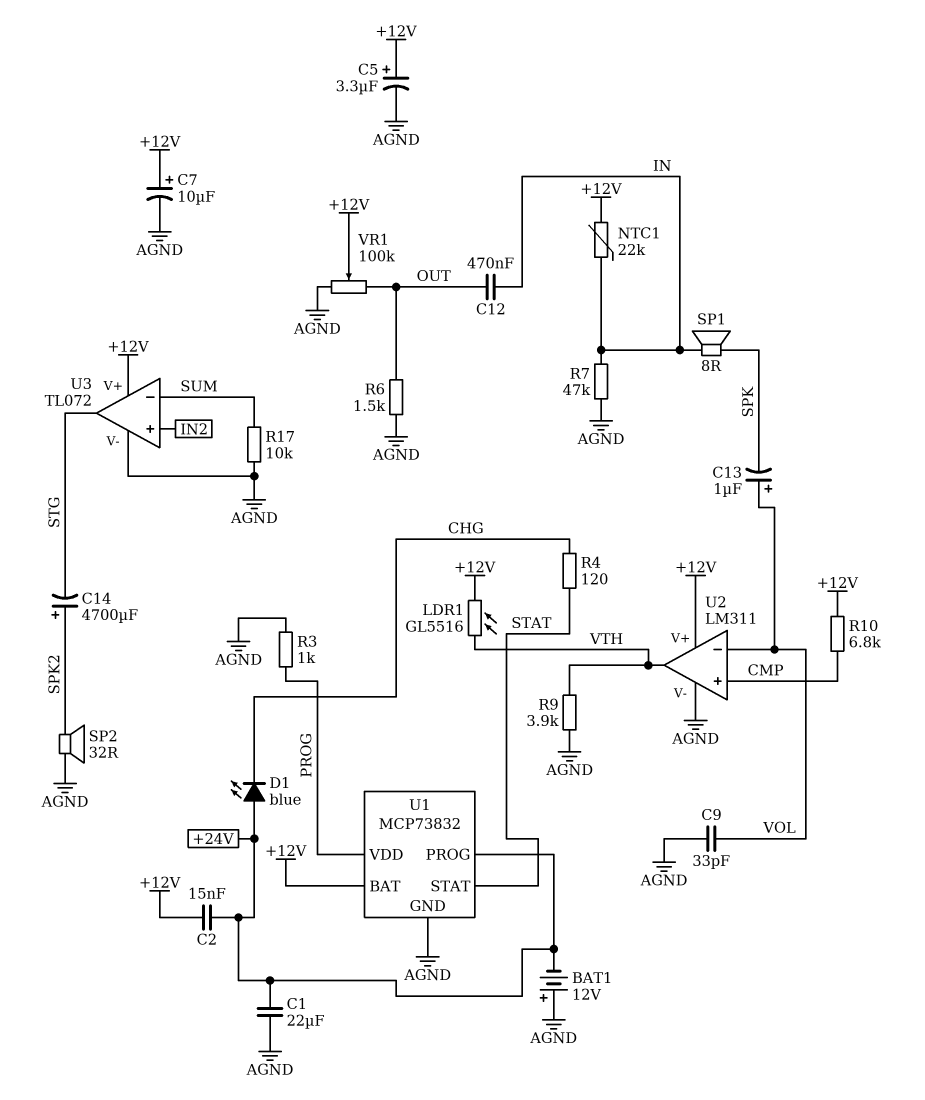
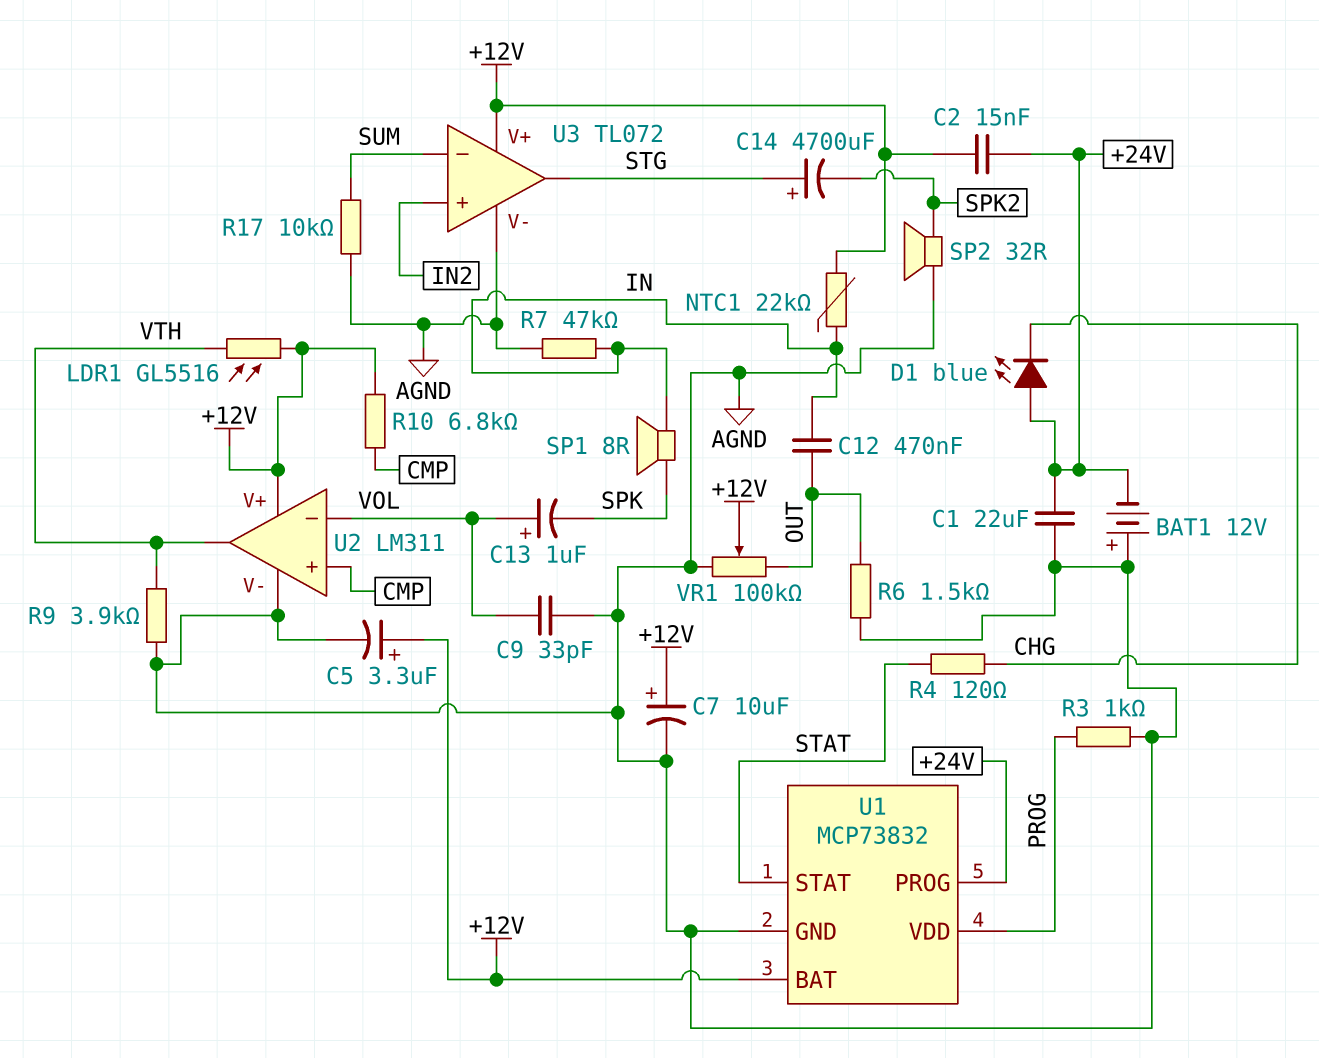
C14: 4700uF (plus SPK2, minus STG) -> 4700uF (plus STG, minus SPK2)

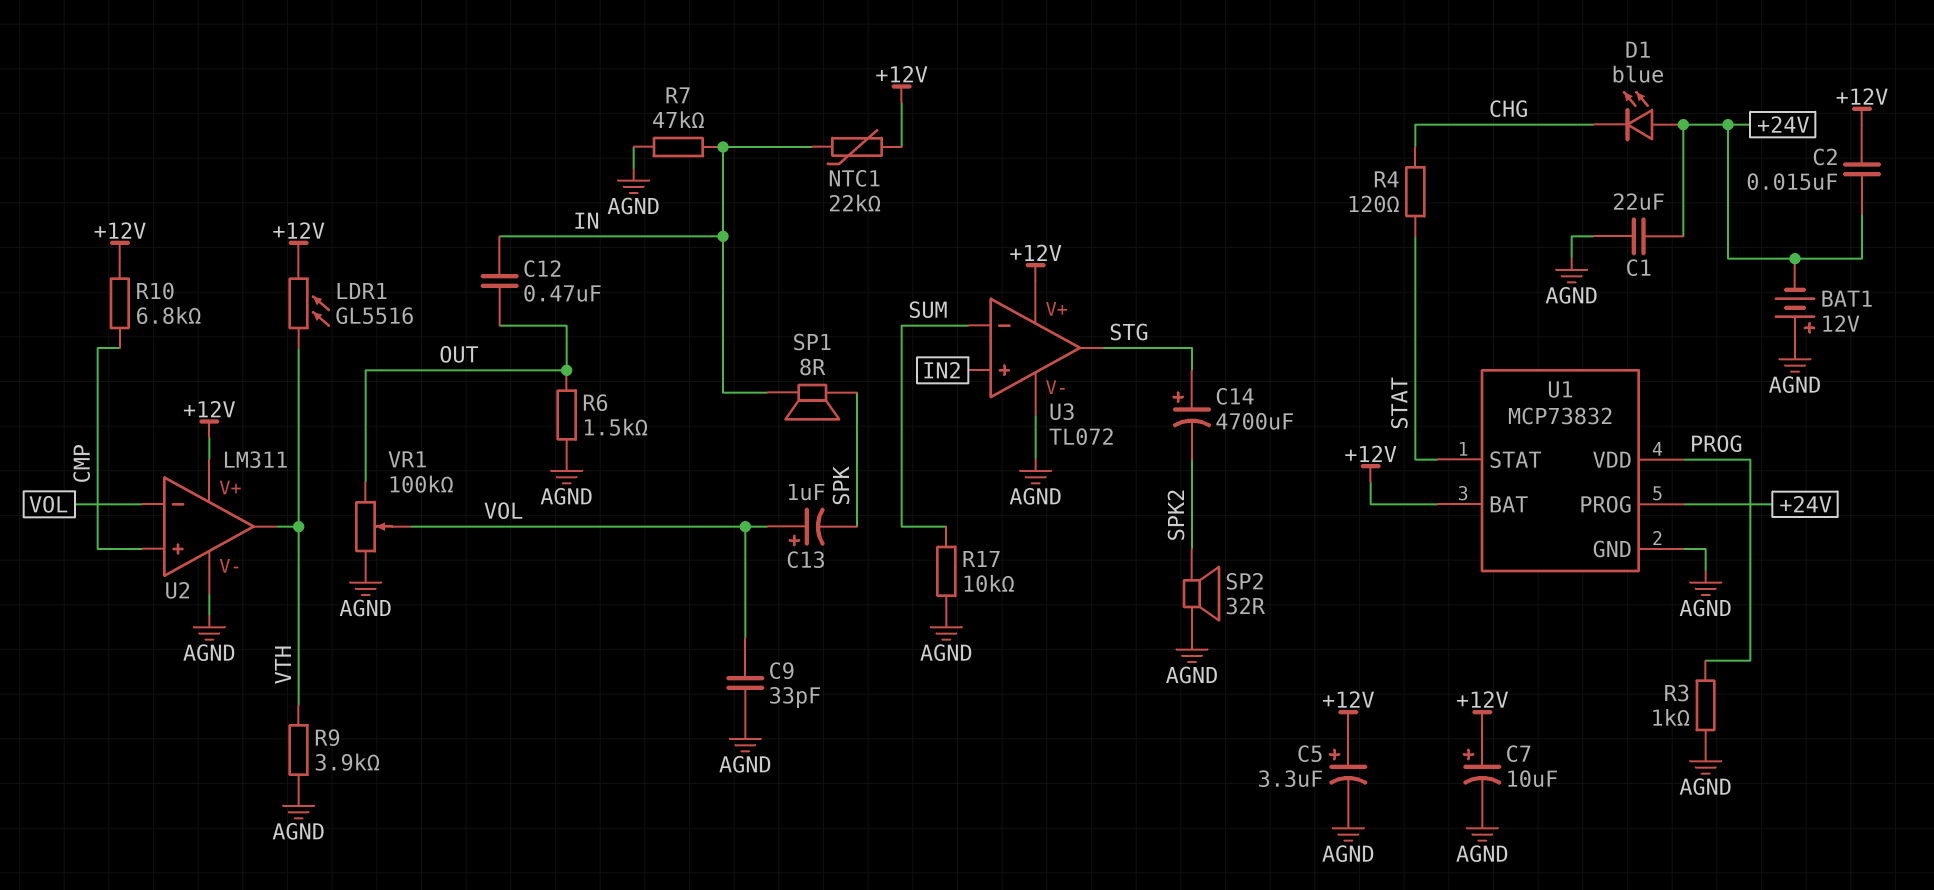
VR1: 100k (AGND, OUT, wiper +12V) -> 100k (AGND, OUT, wiper VOL)

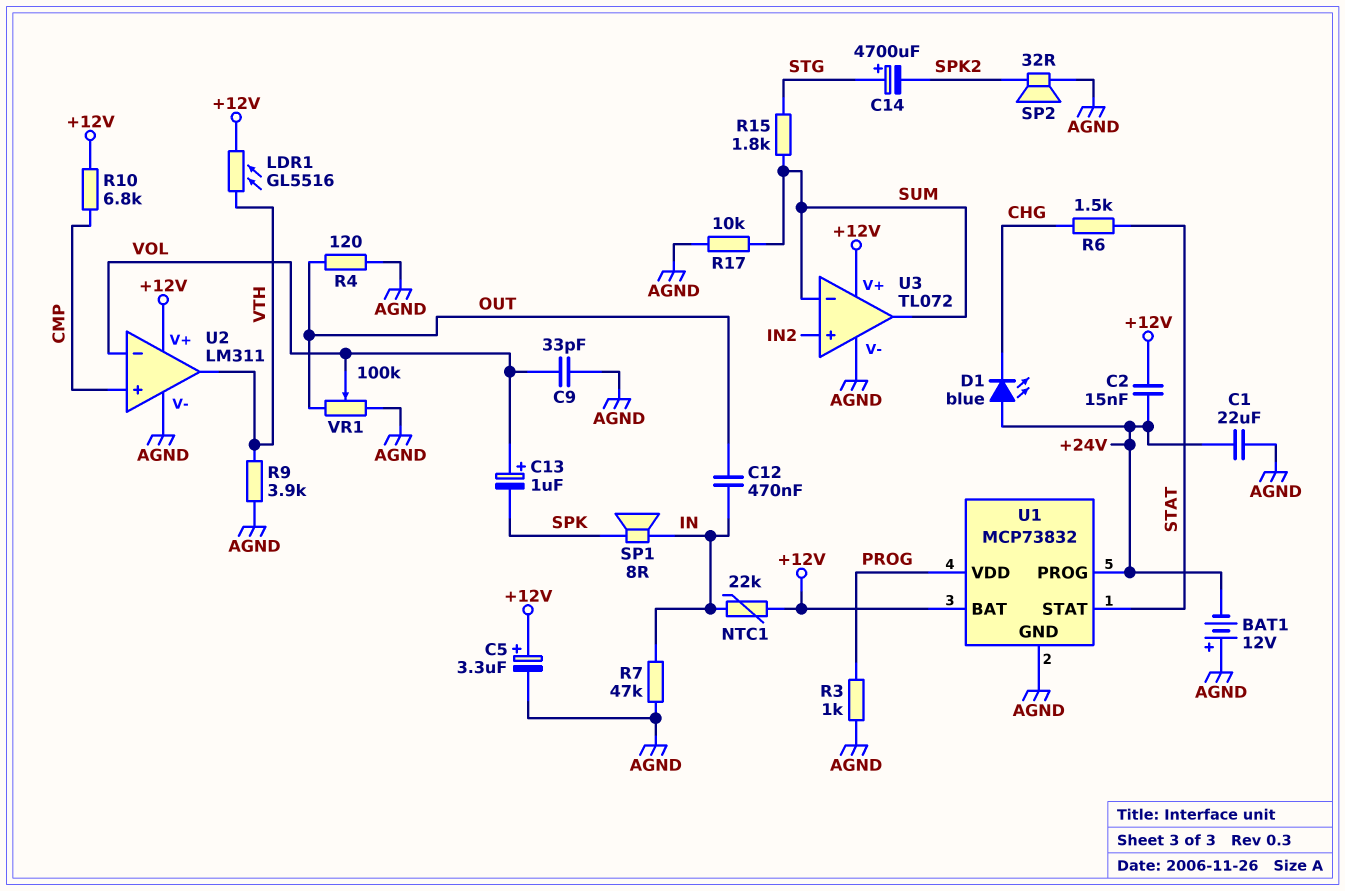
C7: 10uF (plus +12V, minus AGND) -> none
R4: 120 (CHG, STAT) -> 120 (AGND, OUT)
R6: 1.5k (AGND, OUT) -> 1.5k (CHG, STAT)
R15: none -> 1.8k (STG, SUM)
U3 pin out: STG -> SUM

